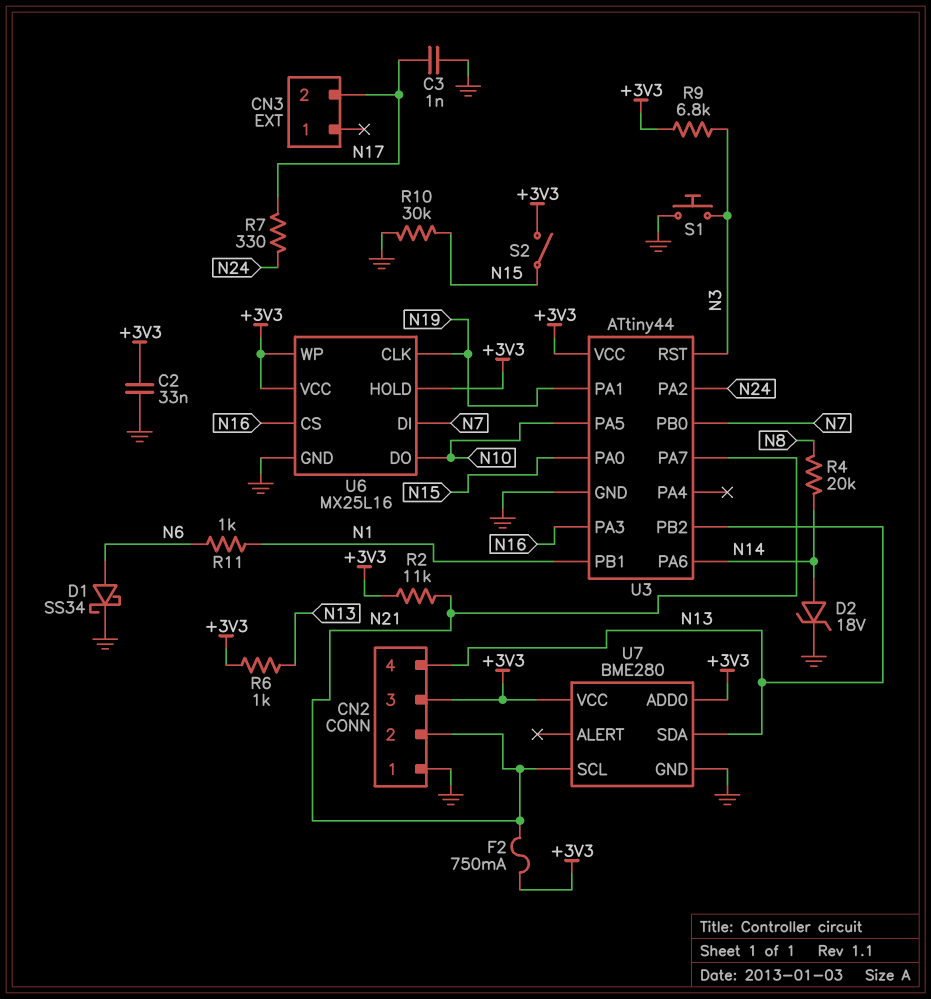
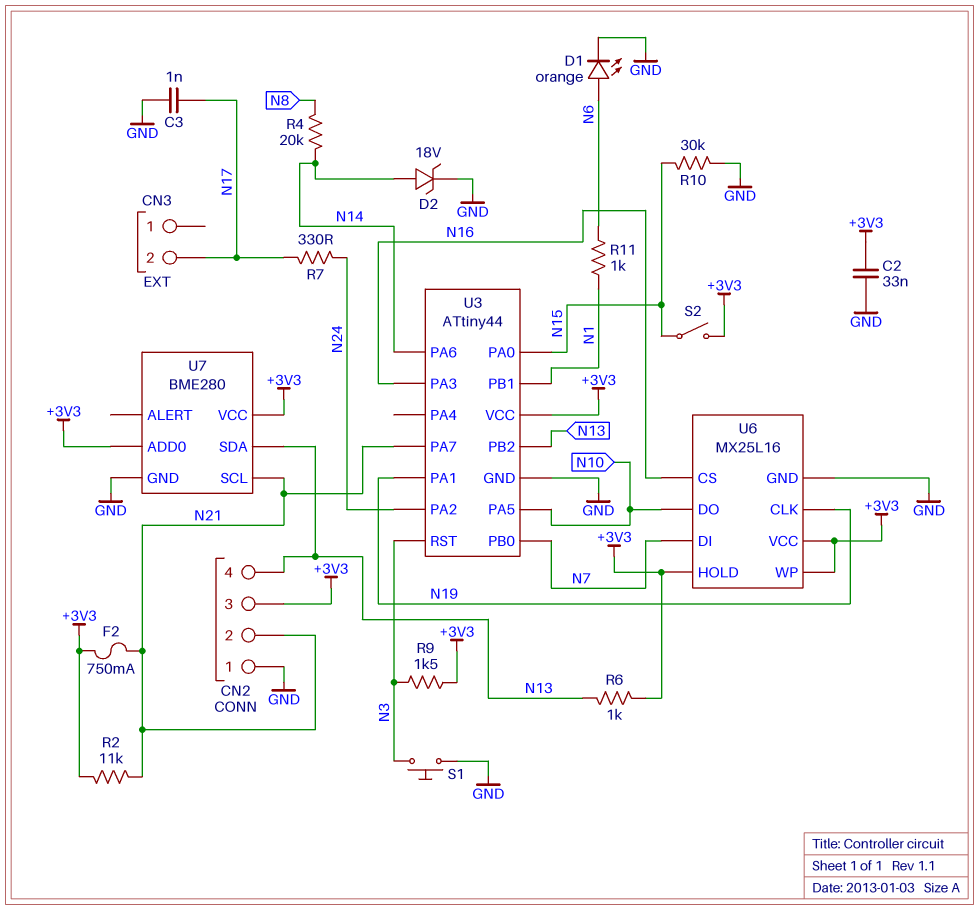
D1: schottky SS34 (A N6, K GND) -> LED orange (A N6, K GND)
R9: 6.8k (+3V3, N3) -> 1.5k (+3V3, N3)

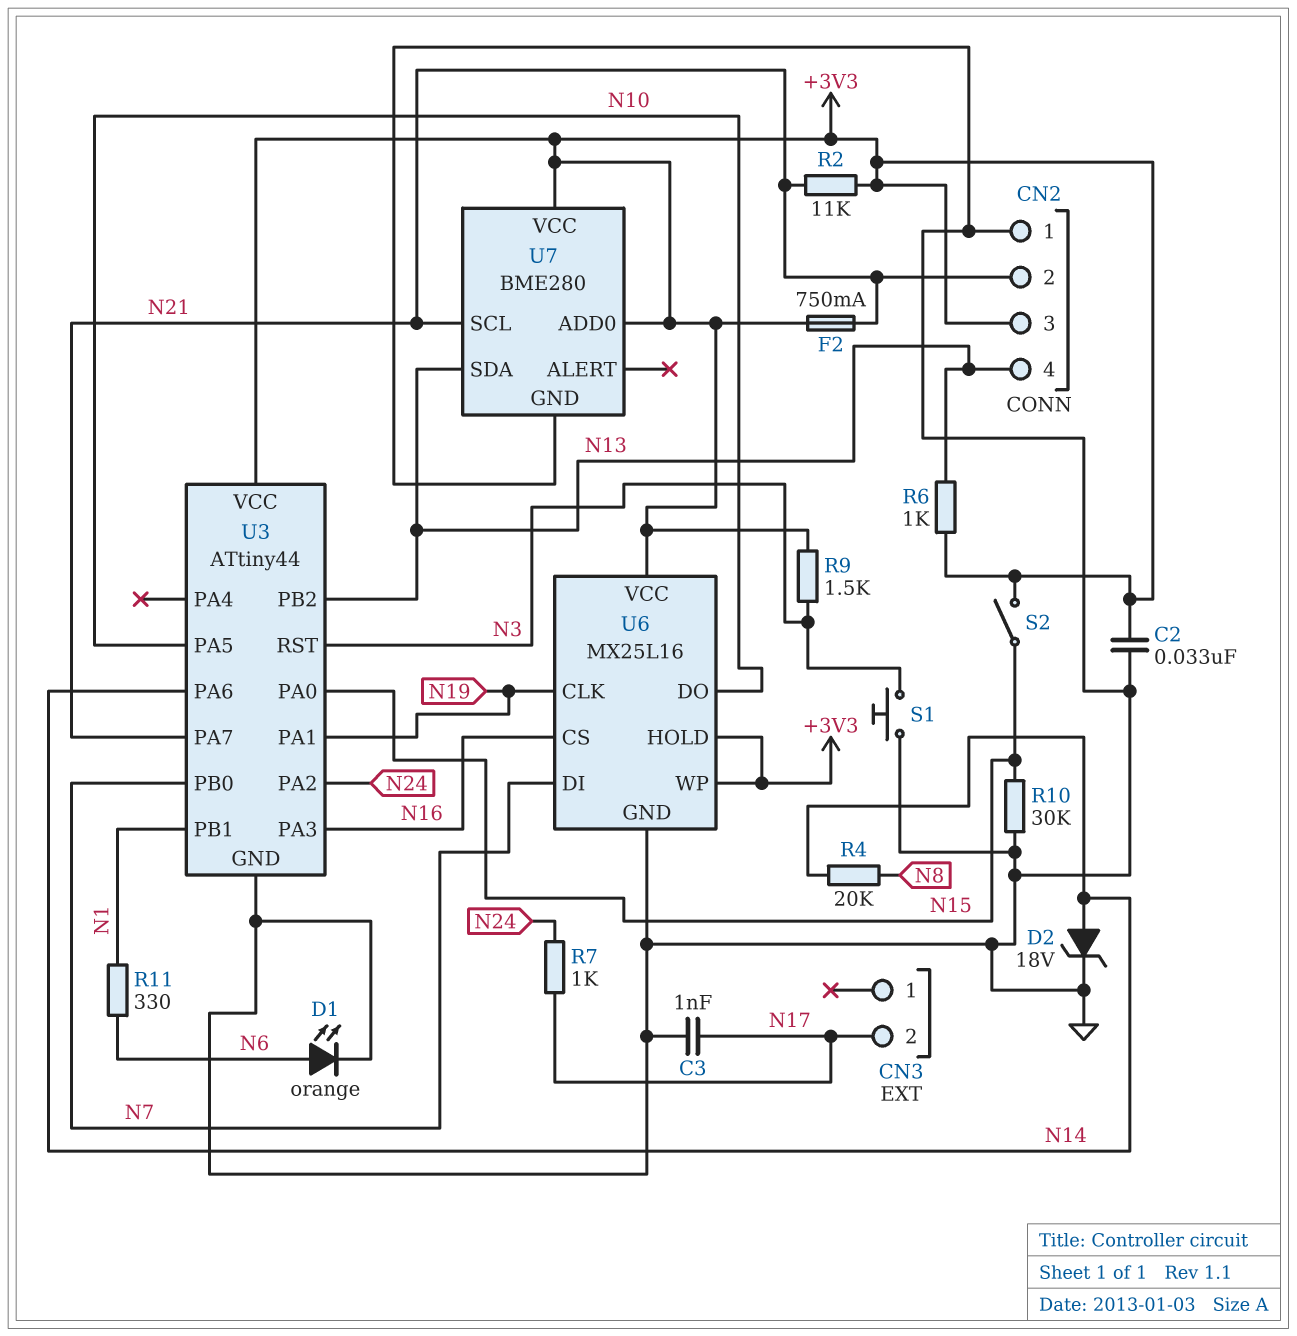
R7: 330 (N17, N24) -> 1k (N17, N24)
R11: 1k (N1, N6) -> 330 (N1, N6)

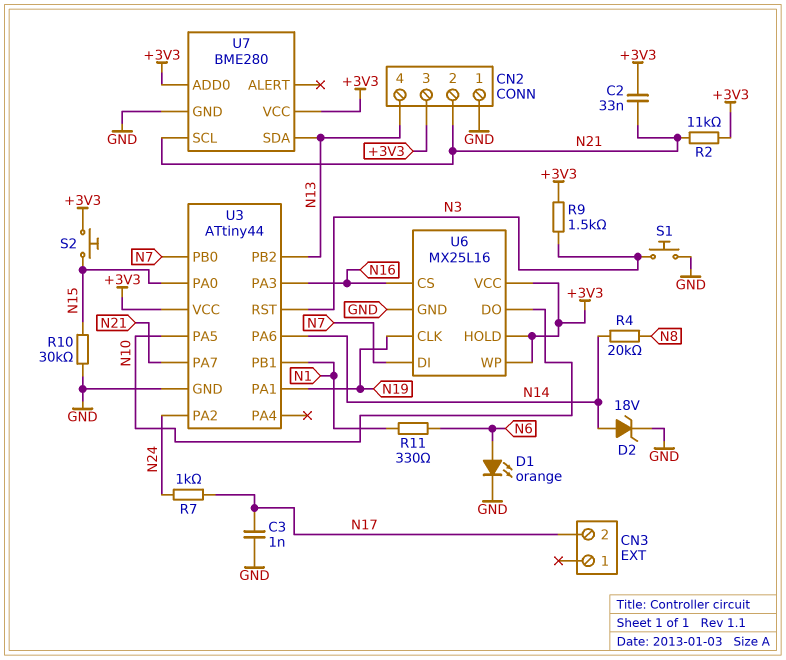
C2: 33nF (+3V3, GND) -> 33nF (+3V3, N21)
F2: 750mA (+3V3, N21) -> none
R6: 1k (+3V3, N13) -> none
S2: switch (+3V3, N15) -> button (+3V3, N15)

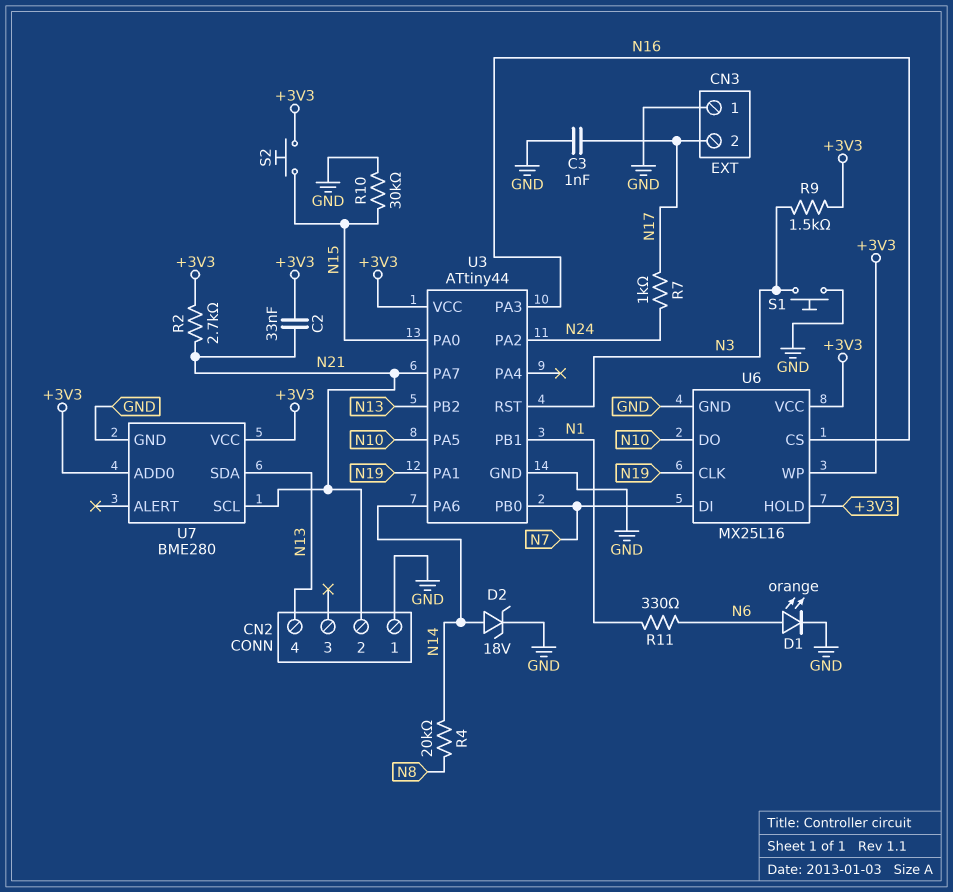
CN2 pin 3: +3V3 -> none
CN3 pin 1: none -> GND
R2: 11k (+3V3, N21) -> 2.7k (+3V3, N21)

